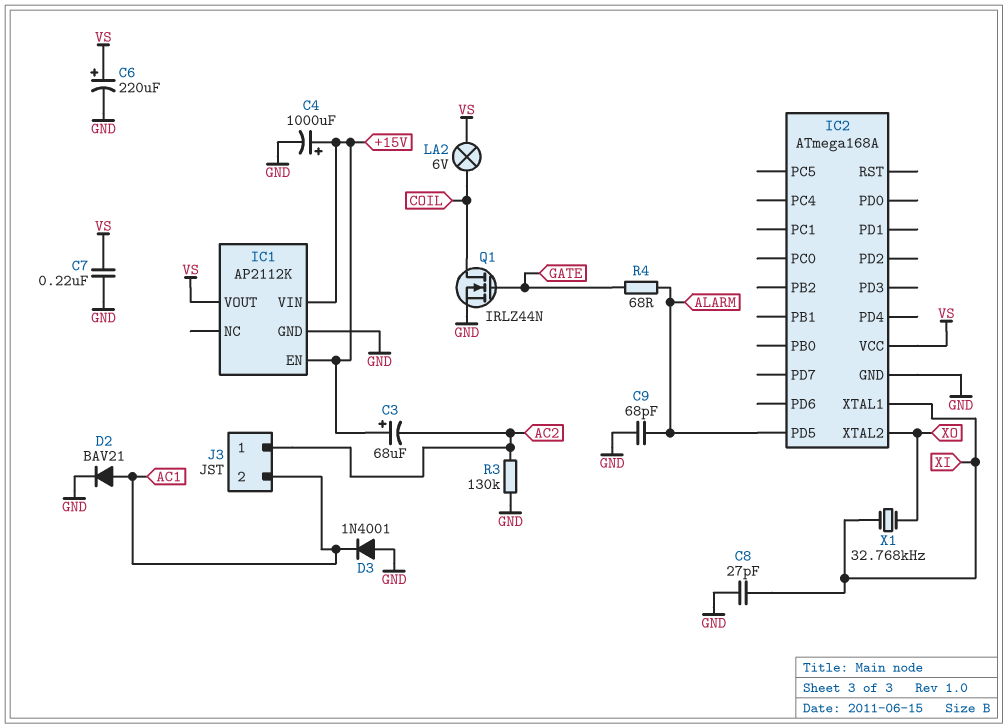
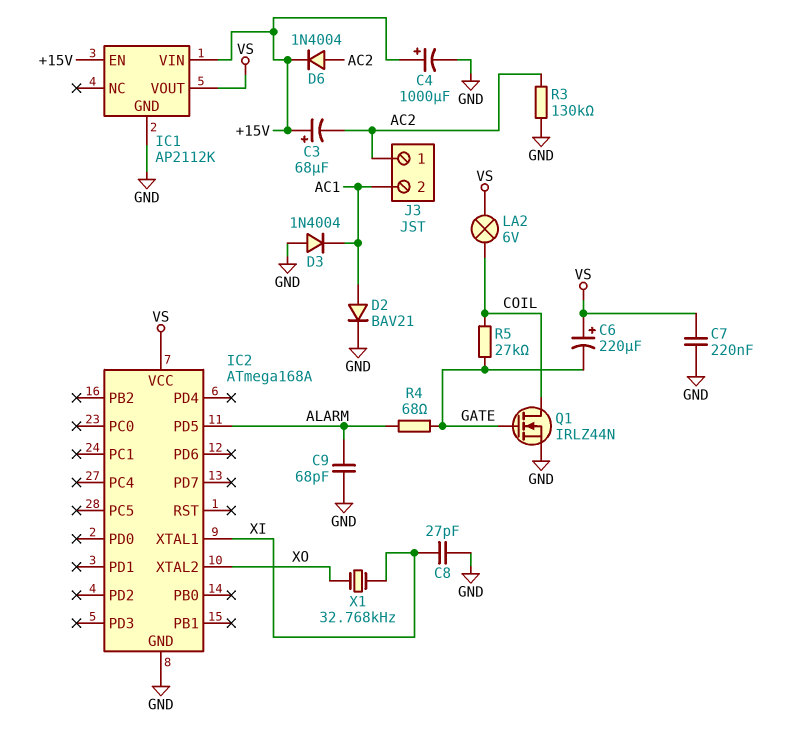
C6: 220uF (plus VS, minus GND) -> 220uF (plus VS, minus GATE)
D3: diode 1N4001 (A GND, K AC1) -> diode 1N4004 (A GND, K AC1)
D6: none -> diode 1N4004 (A AC2, K +15V)
R5: none -> 27k (COIL, GATE)

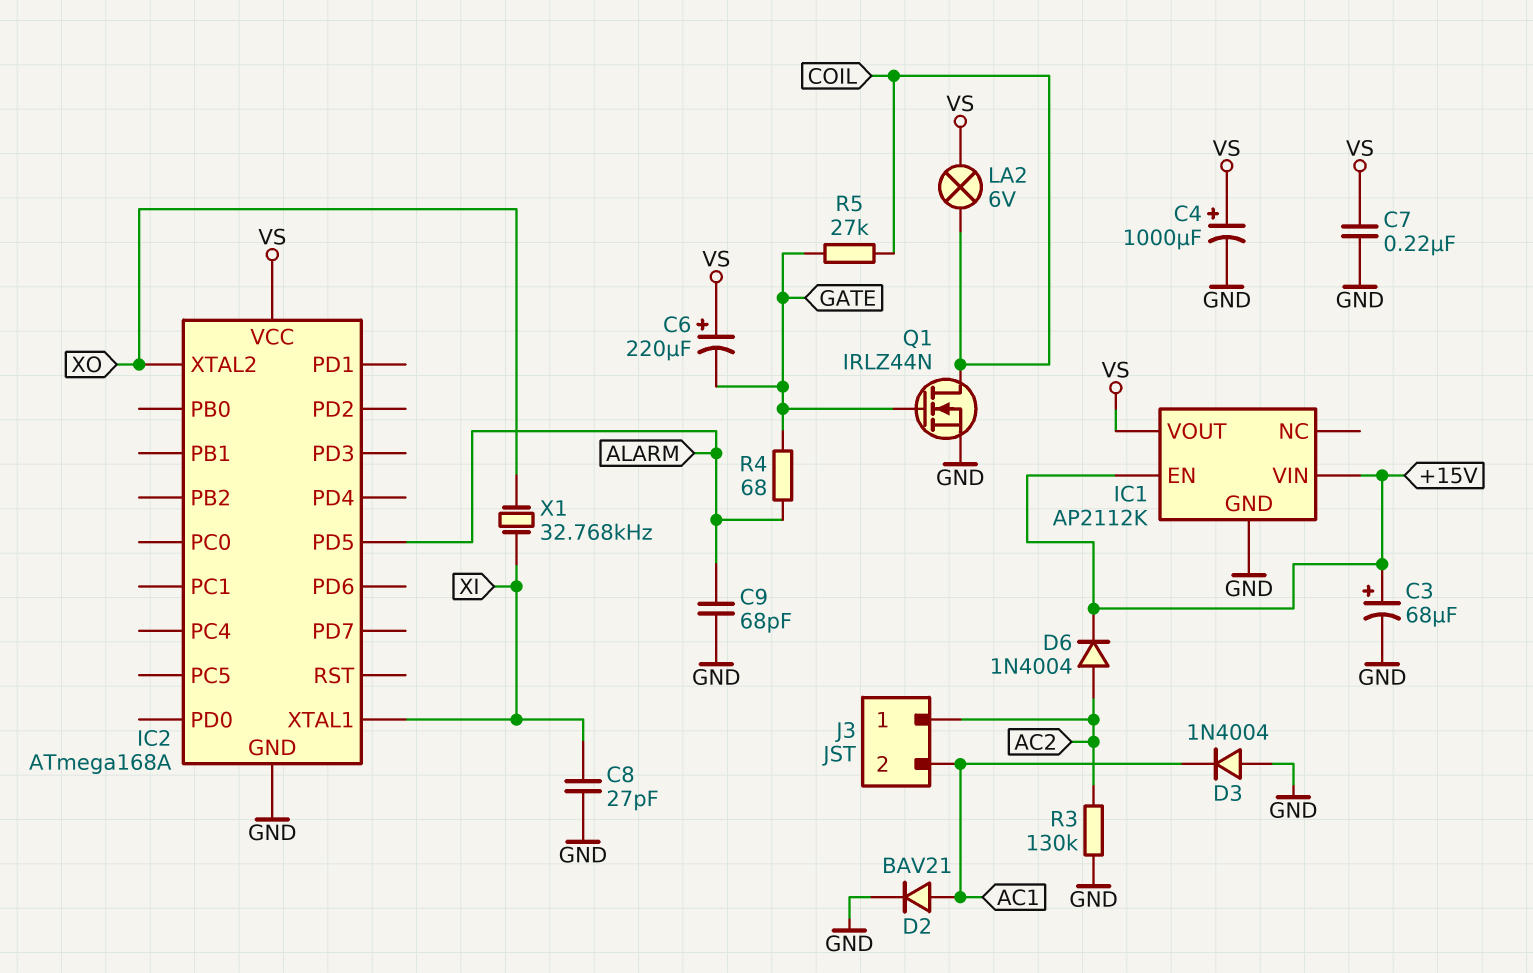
C3: 68uF (plus +15V, minus AC2) -> 68uF (plus +15V, minus GND)
C4: 1000uF (plus +15V, minus GND) -> 1000uF (plus VS, minus GND)

